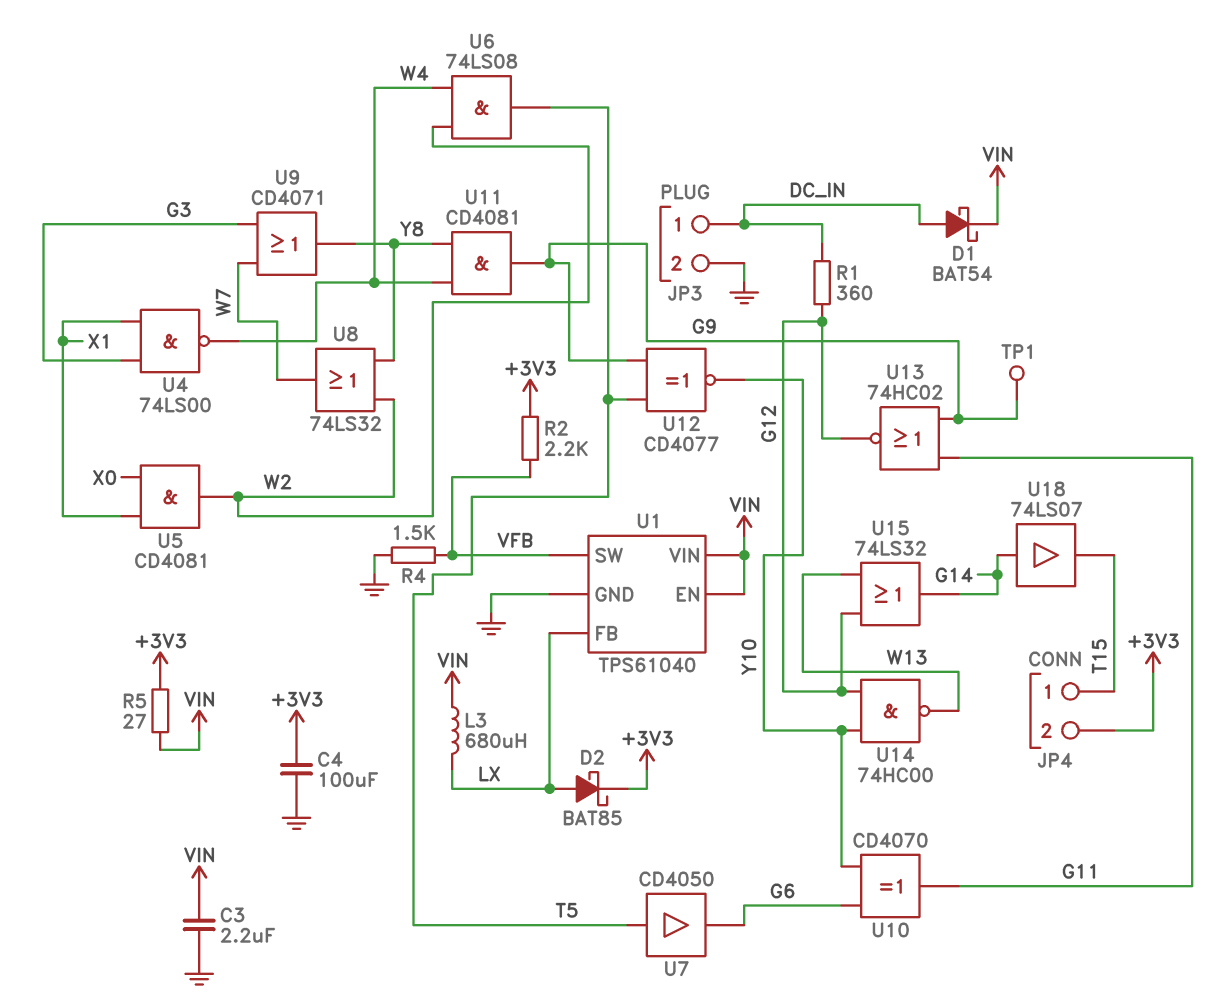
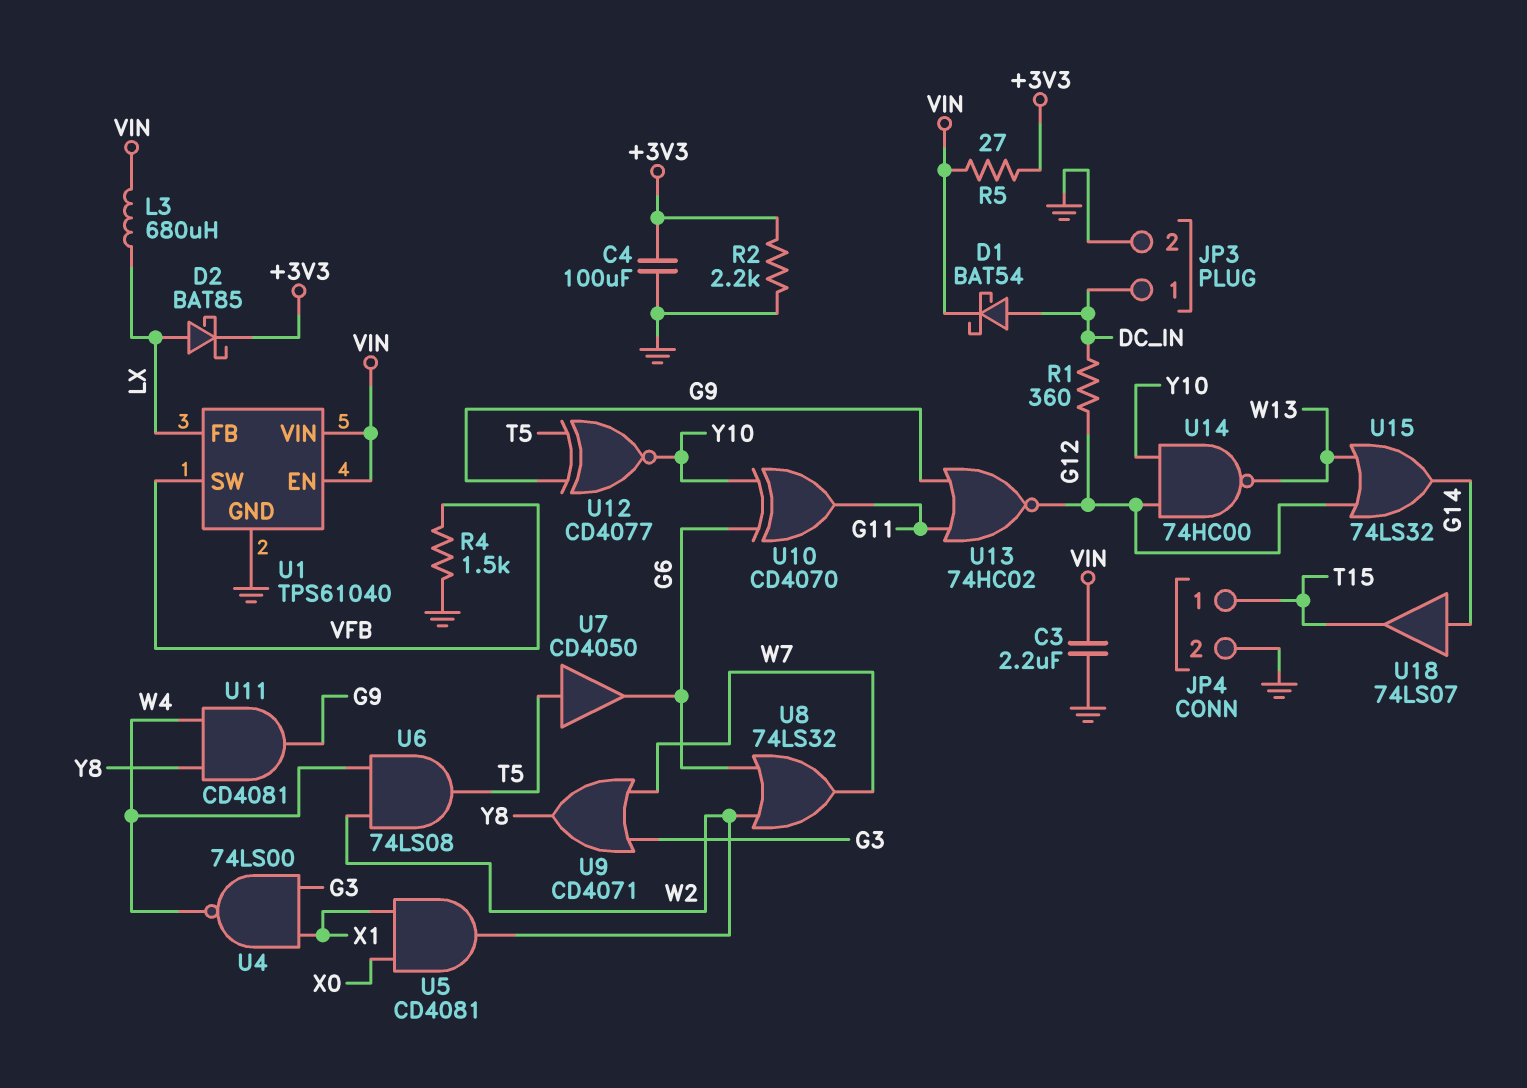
JP4 pin 2: +3V3 -> GND
R2: 2.2k (+3V3, VFB) -> 2.2k (+3V3, GND)
TP1: test point (G9) -> none
U8: OR 74LS32 (in W2, in Y8, out W7) -> OR 74LS32 (in G6, in W2, out W7)

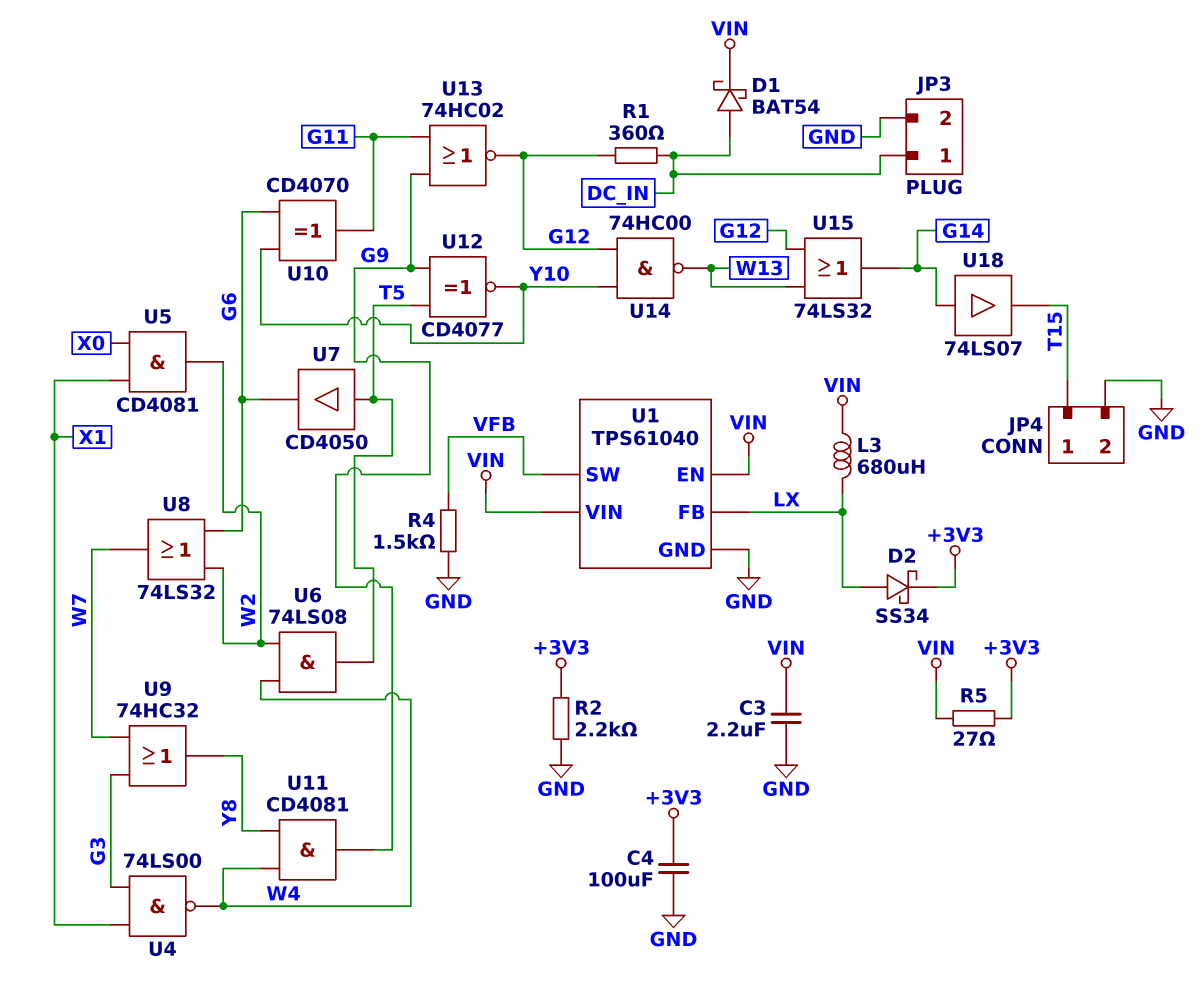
D2: schottky BAT85 (A LX, K +3V3) -> schottky SS34 (A LX, K +3V3)
U9: OR CD4071 (in G3, in W7, out Y8) -> OR 74HC32 (in G3, in W7, out Y8)

